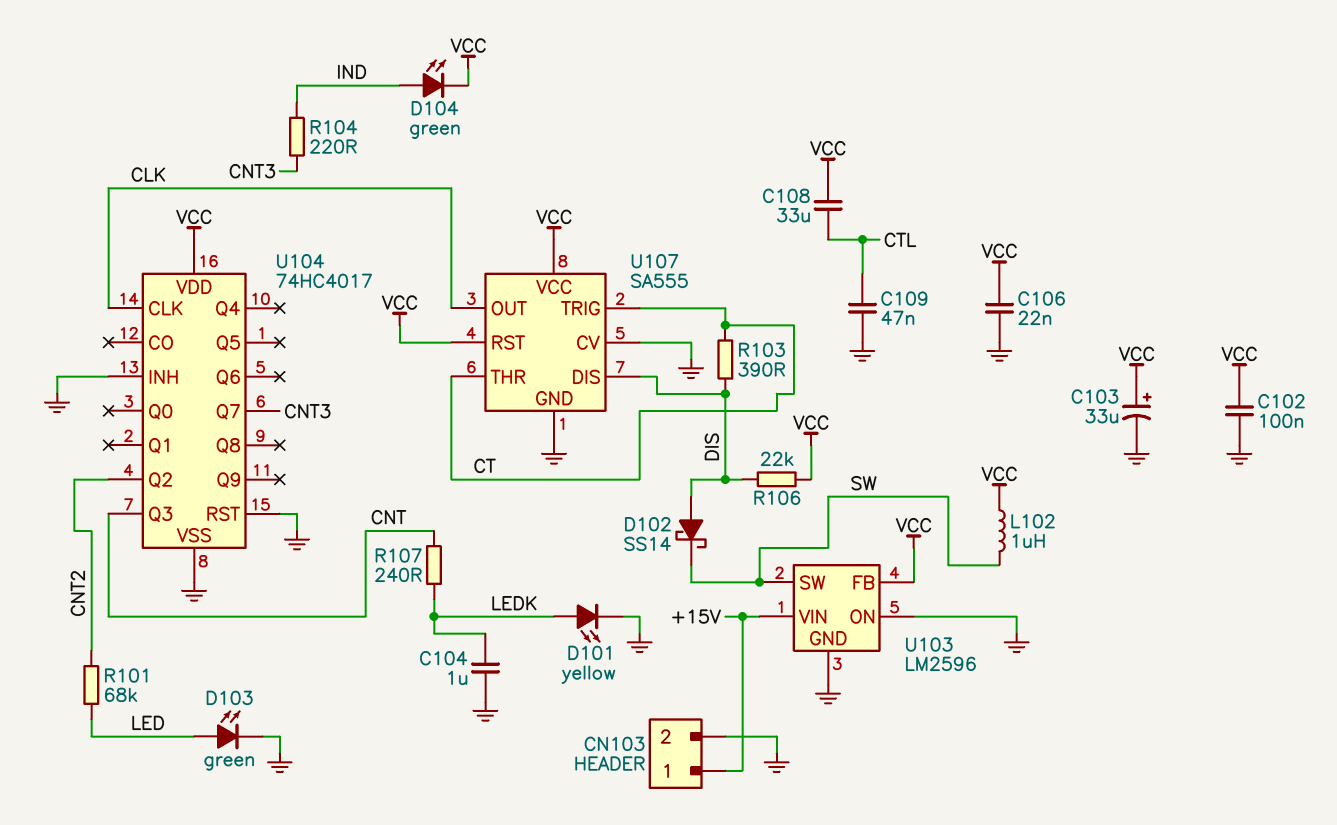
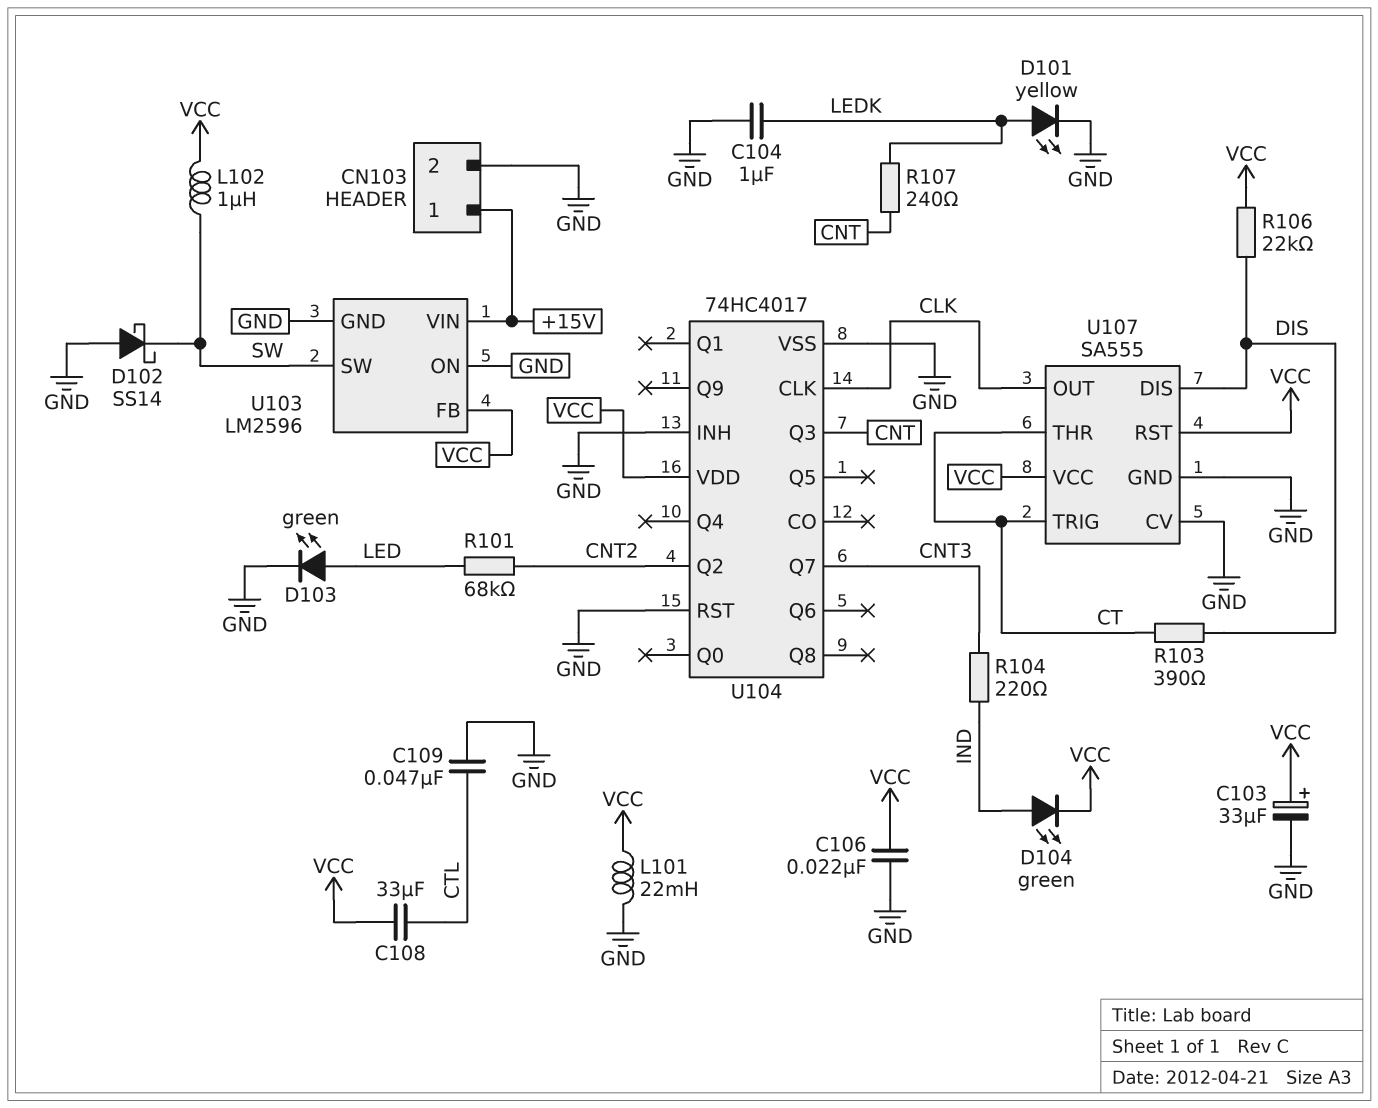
C102: 100nF (GND, VCC) -> none
D102: schottky SS14 (A DIS, K SW) -> schottky SS14 (A GND, K SW)
L101: none -> 22mH (GND, VCC)

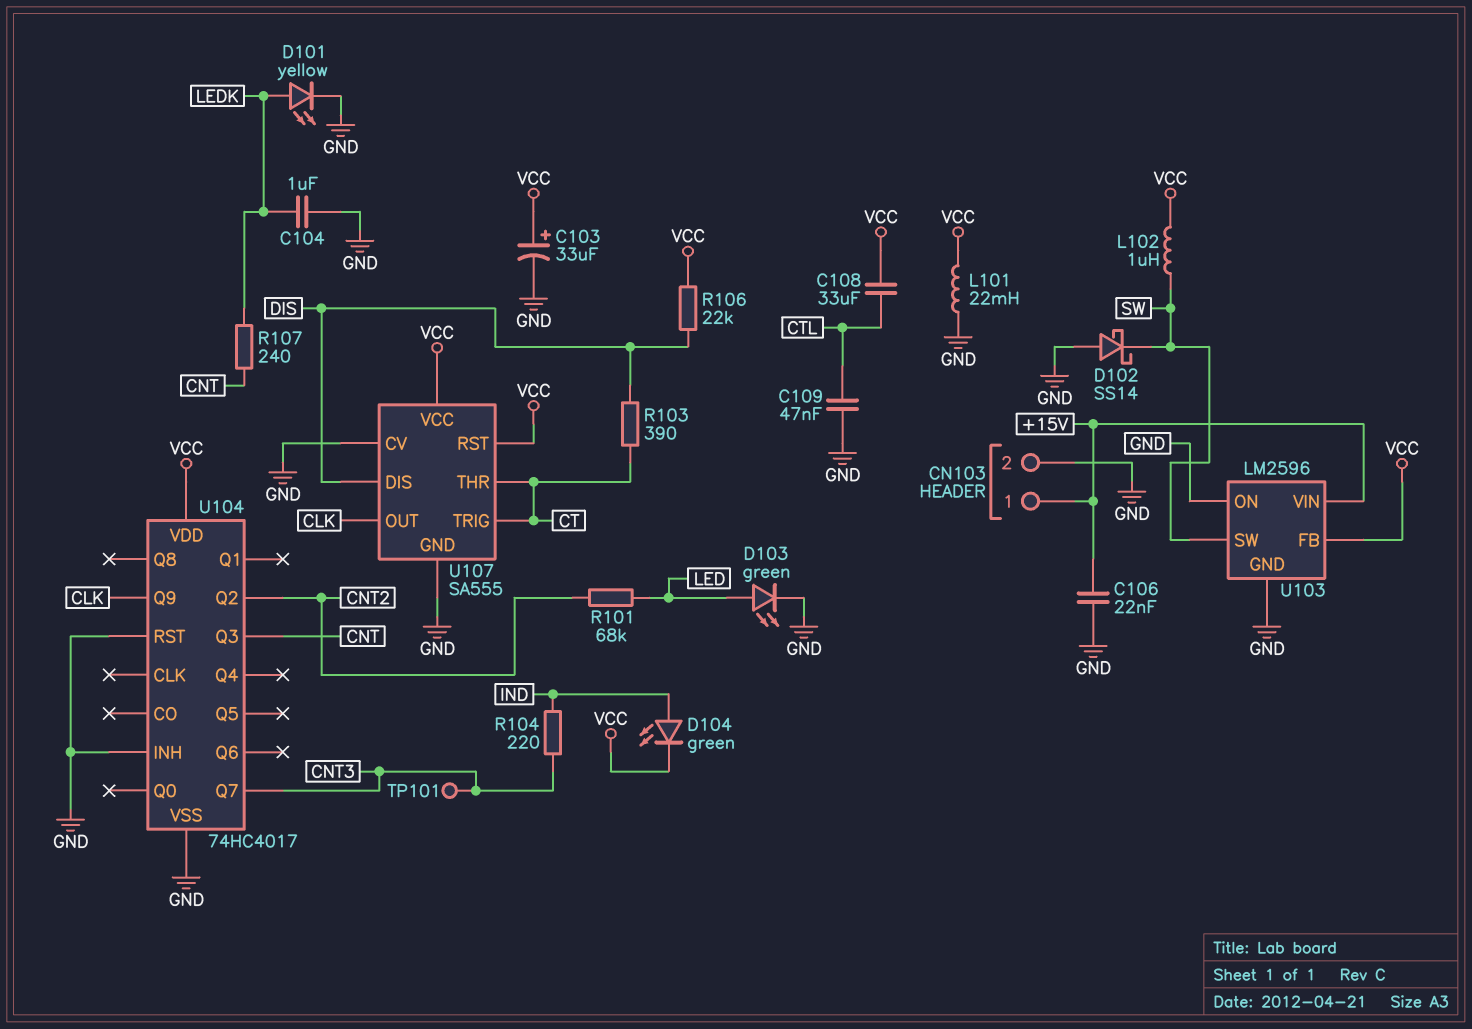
C106: 22nF (GND, VCC) -> 22nF (+15V, GND)
TP101: none -> test point (CNT3)
U104 pin CLK: CLK -> none
U104 pin Q9: none -> CLK

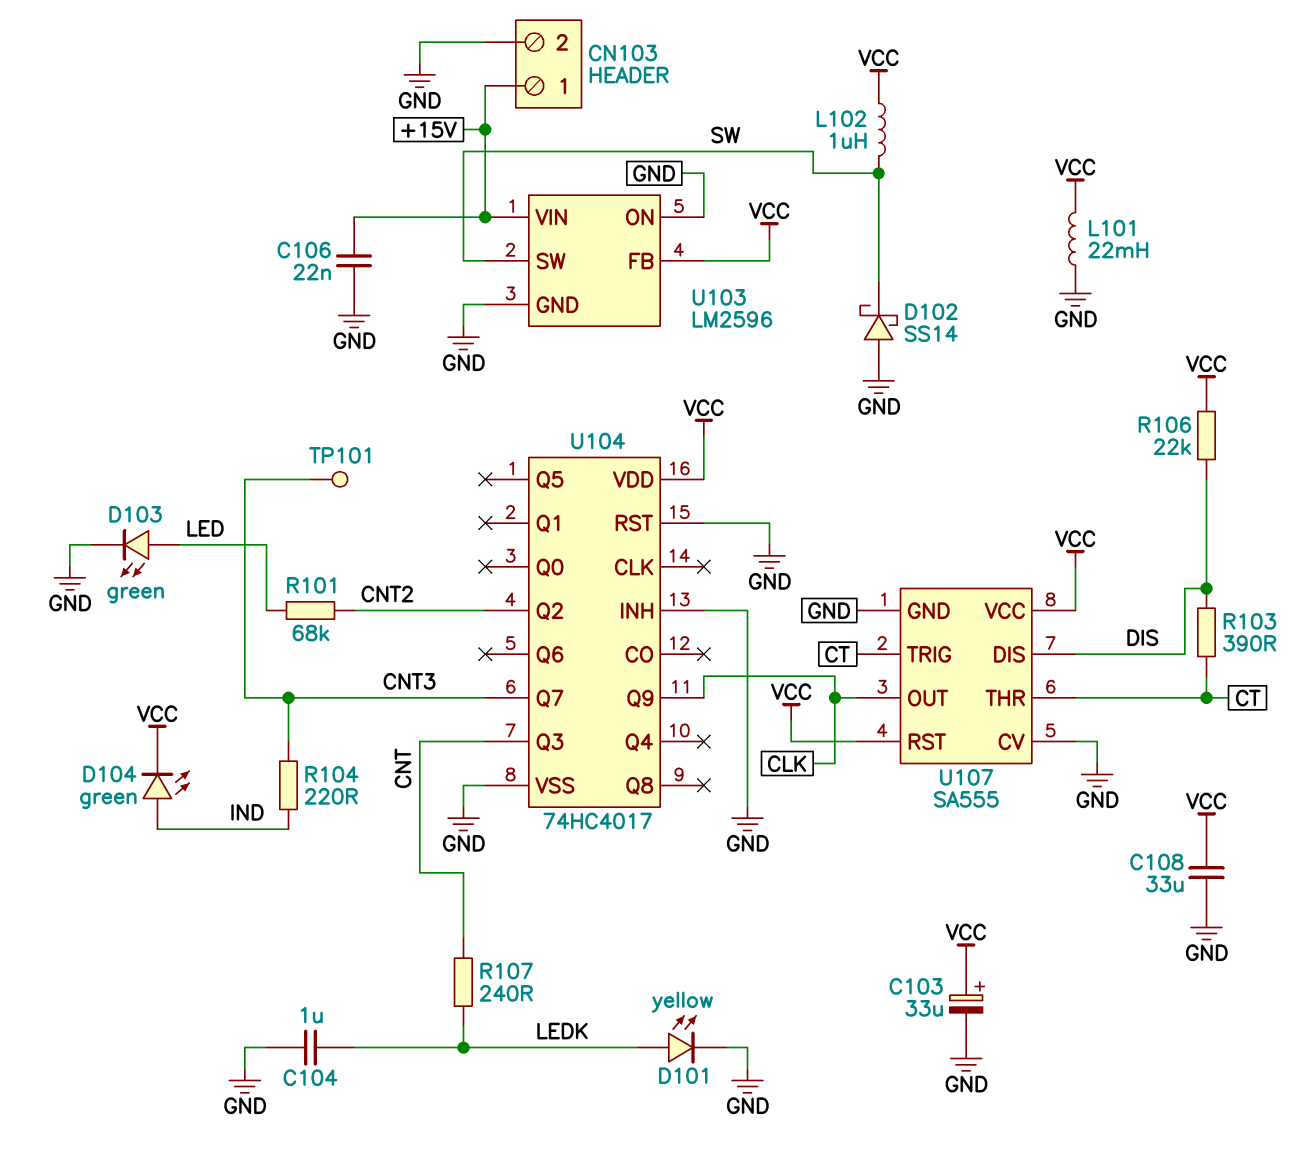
C108: 33uF (CTL, VCC) -> 33uF (GND, VCC)
C109: 47nF (CTL, GND) -> none

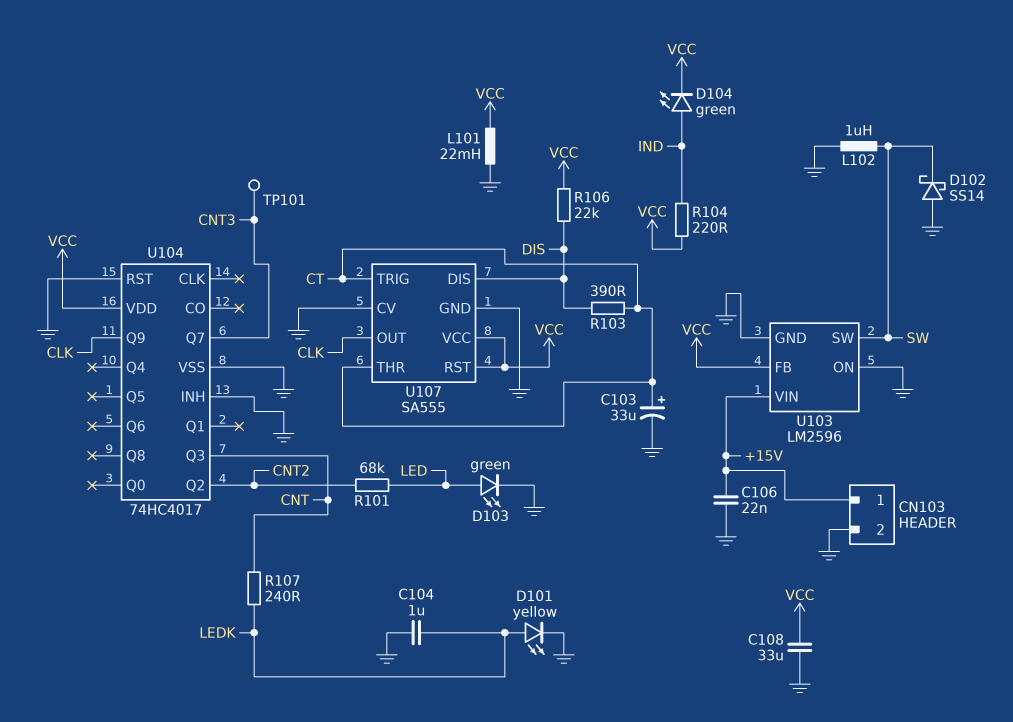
C103: 33uF (plus VCC, minus GND) -> 33uF (plus CT, minus GND)
L102: 1uH (SW, VCC) -> 1uH (GND, SW)
R104: 220 (CNT3, IND) -> 220 (IND, VCC)

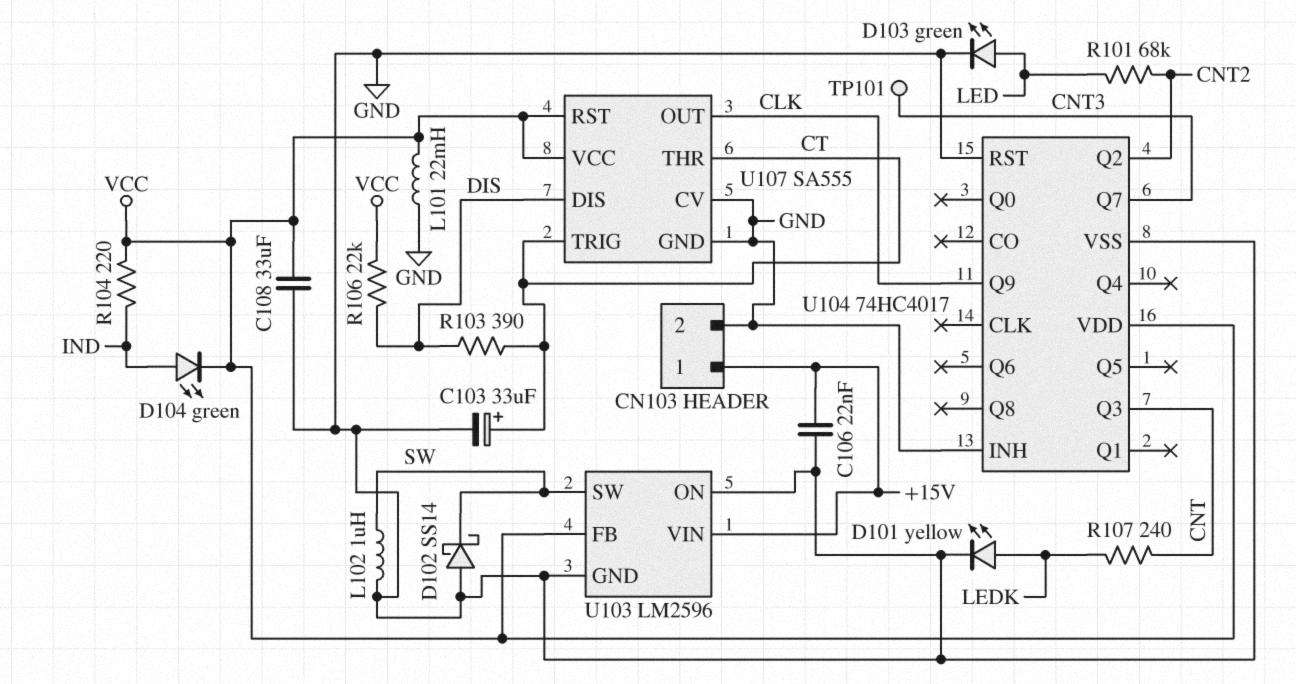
C104: 1uF (GND, LEDK) -> none

